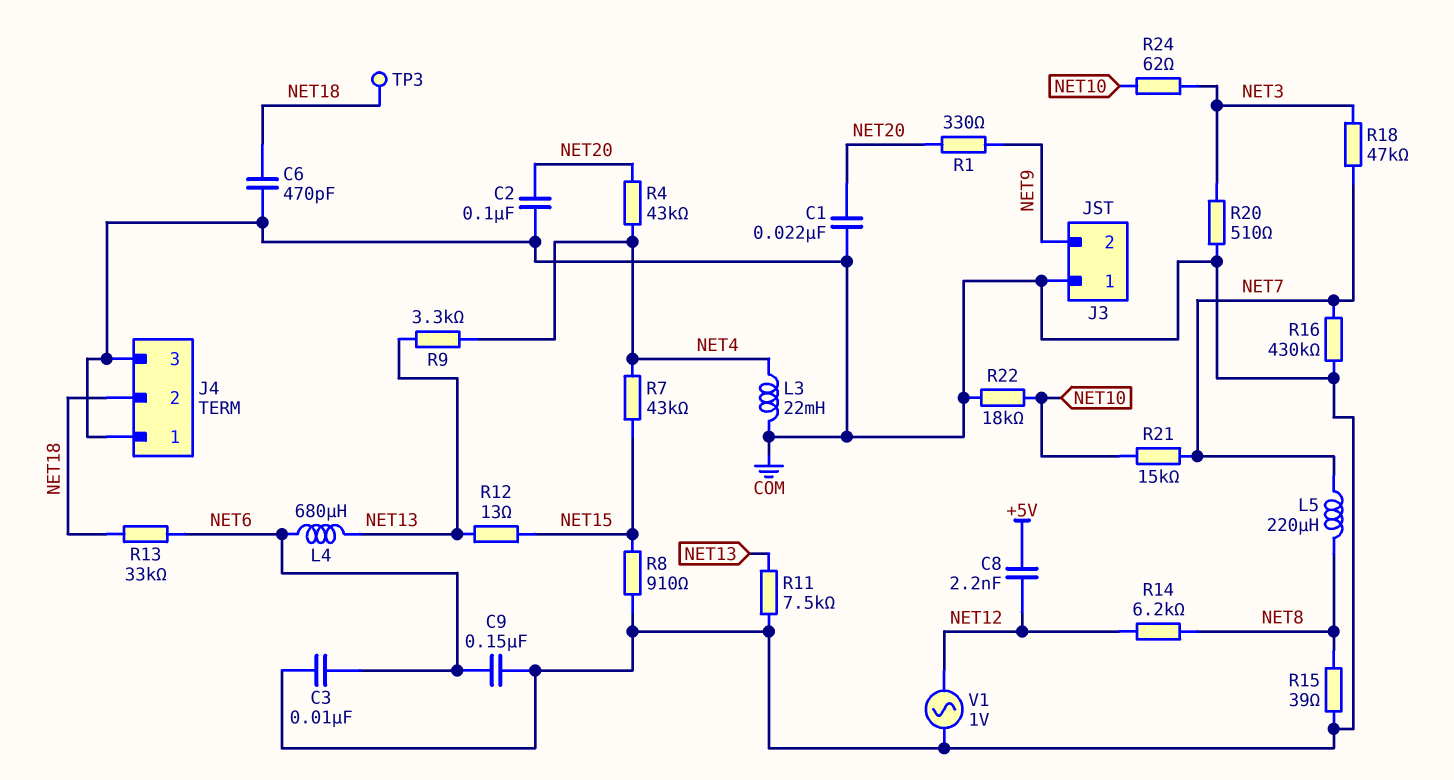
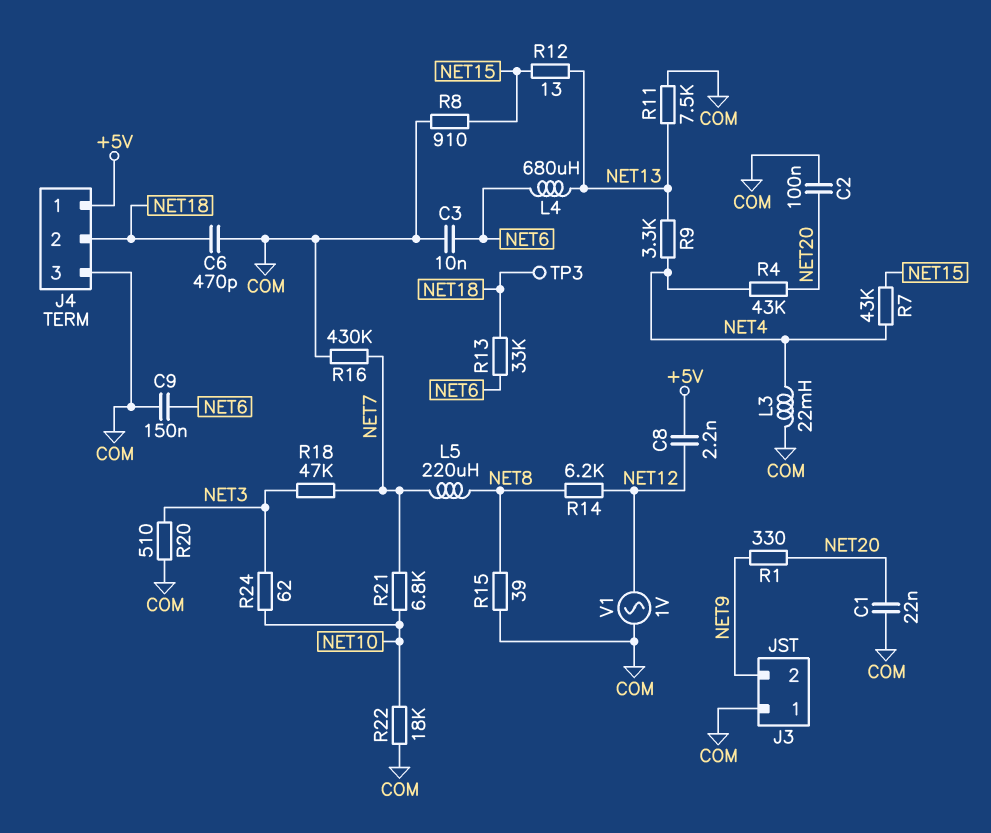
J4 pin 1: COM -> +5V
R21: 15k (NET7, NET10) -> 6.8k (NET7, NET10)

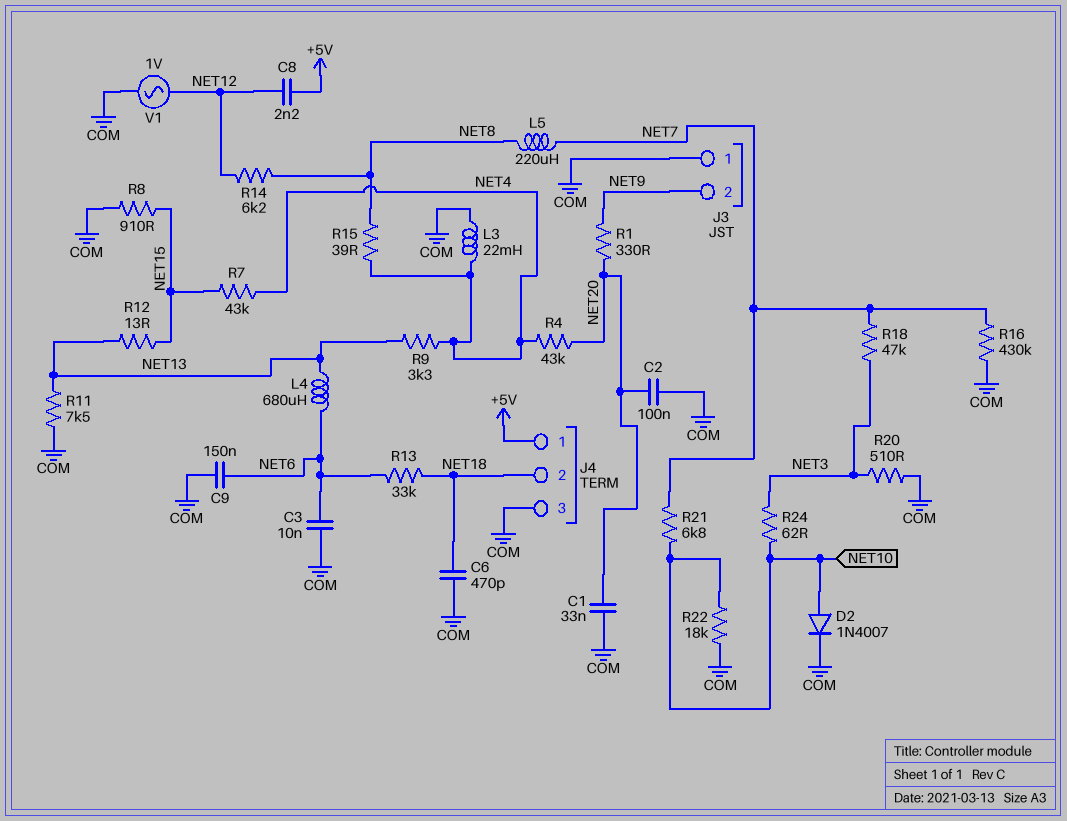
C1: 22nF (COM, NET20) -> 33nF (COM, NET20)
D2: none -> diode 1N4007 (A NET10, K COM)
R15: 39 (COM, NET8) -> 39 (NET4, NET8)
TP3: test point (NET18) -> none

